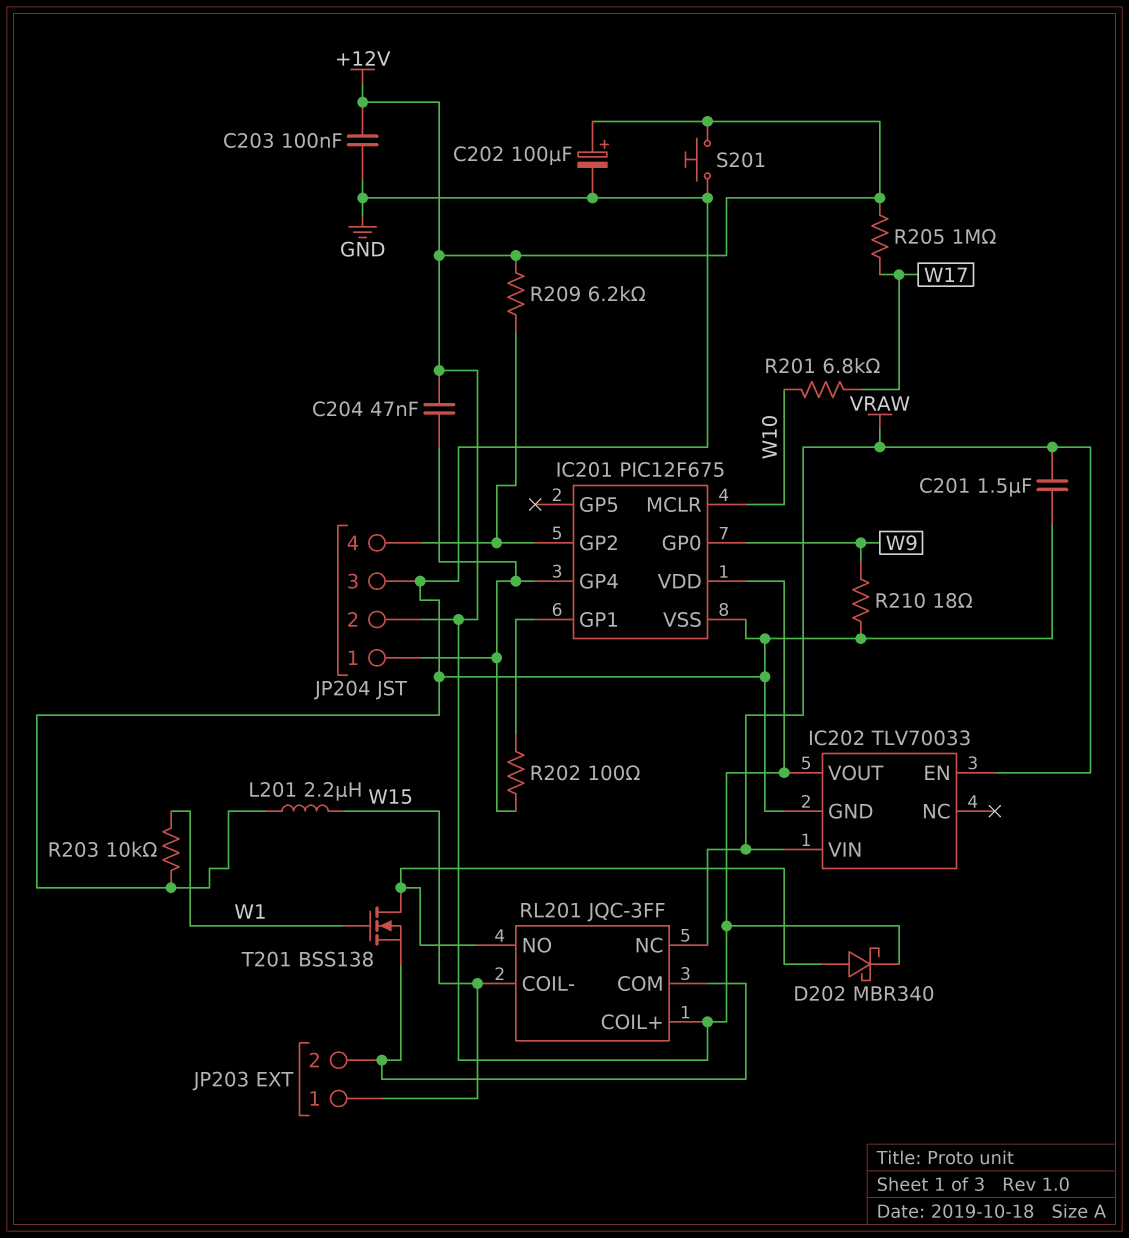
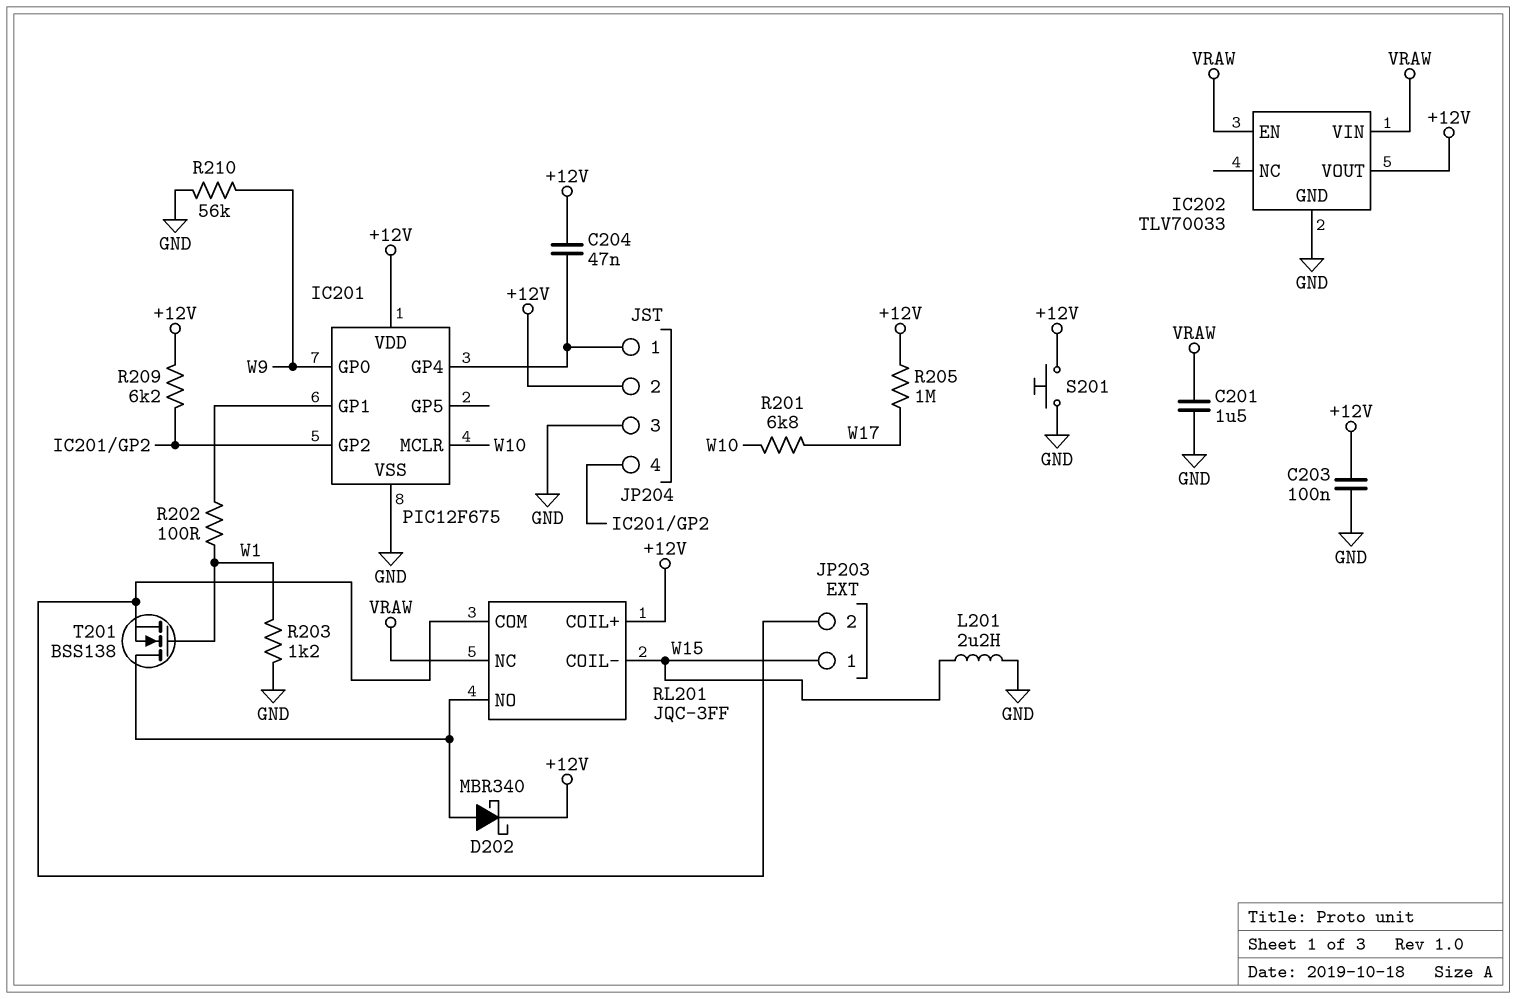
C202: 100uF (plus +12V, minus GND) -> none
R202: 100 (IC201/GP1, IC201/GP4) -> 100 (IC201/GP1, W1)
R203: 10k (GND, W1) -> 1.2k (GND, W1)
R210: 18 (GND, W9) -> 56k (GND, W9)

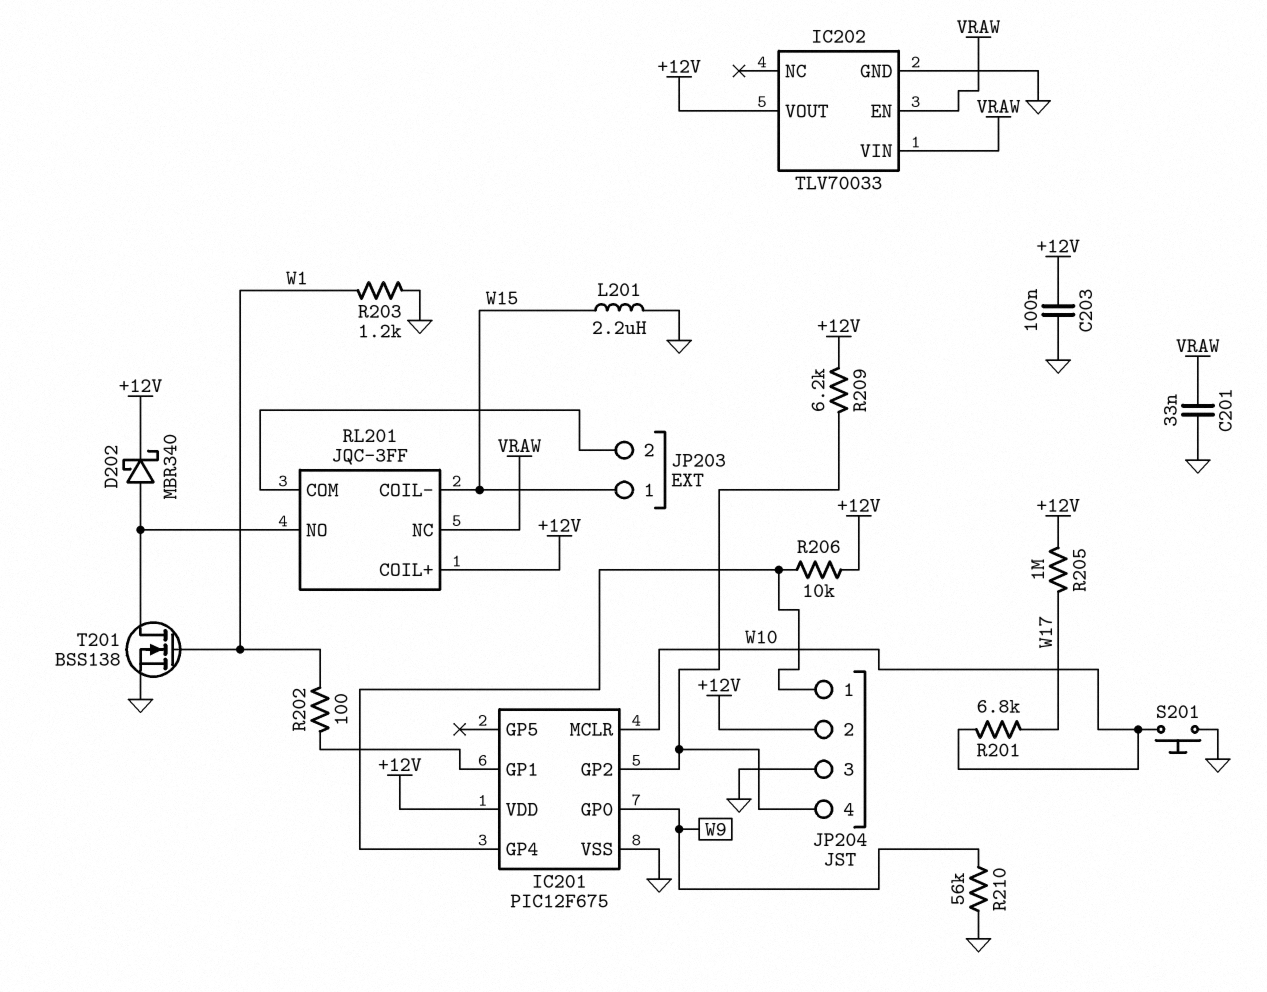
C201: 1.5uF (GND, VRAW) -> 33nF (GND, VRAW)
C204: 47nF (+12V, IC201/GP4) -> none
R206: none -> 10k (+12V, IC201/GP4)
S201: button (+12V, GND) -> button (GND, W10)
T201: NMOS BSS138 (G W1, D RL201/NO, S JP203/2) -> NMOS BSS138 (G W1, D RL201/NO, S GND)

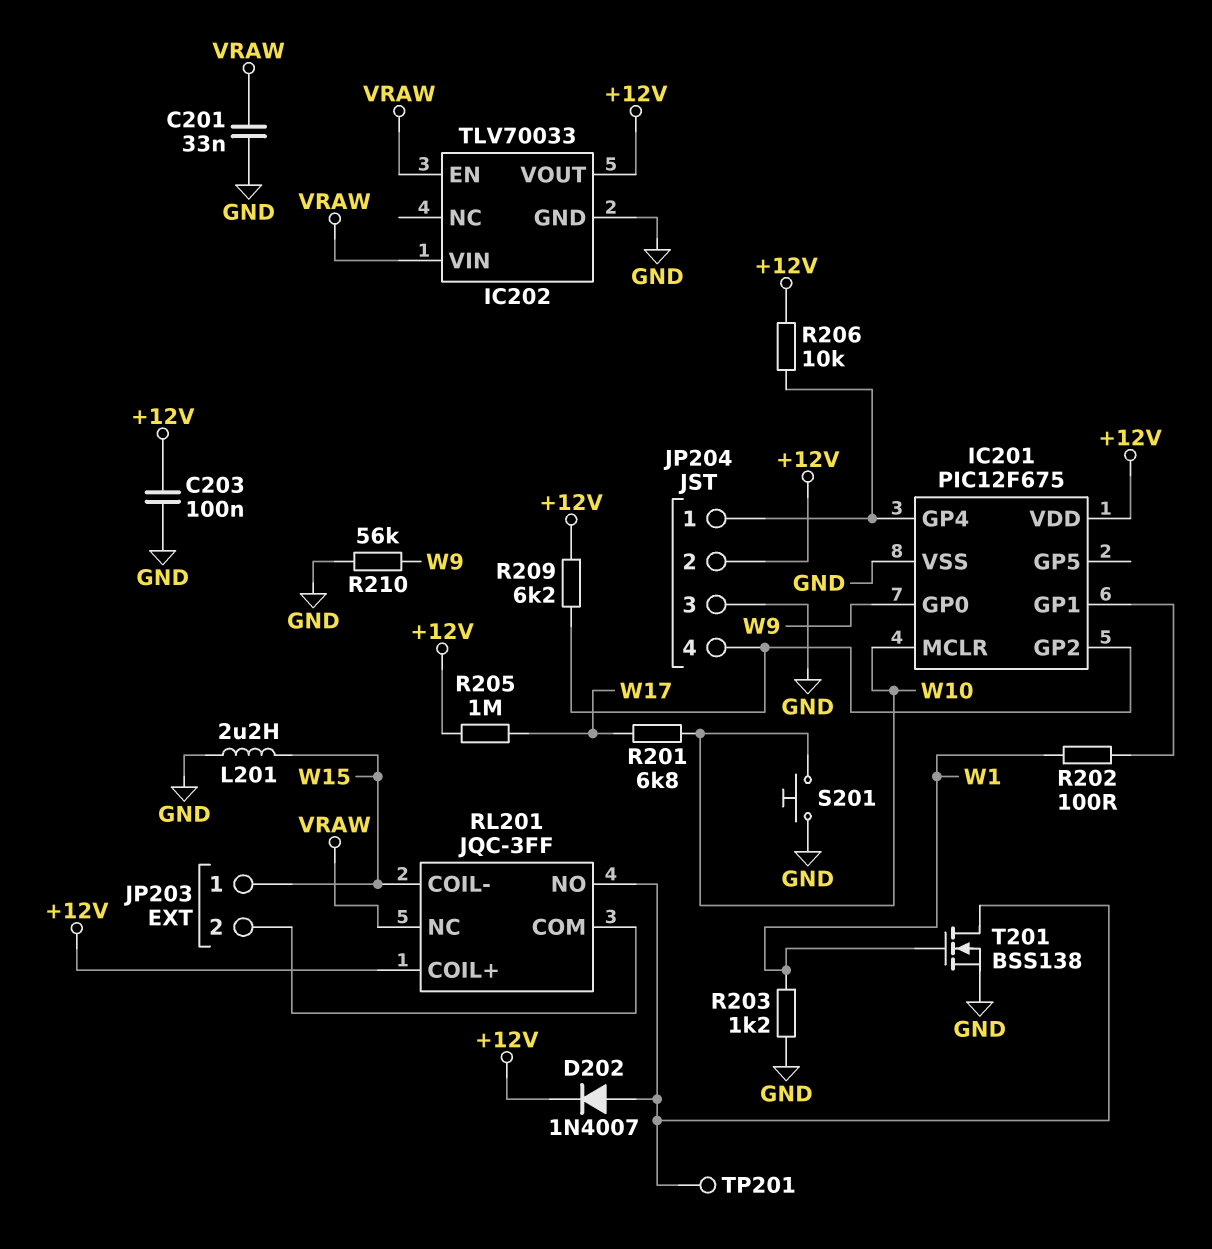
D202: schottky MBR340 (A RL201/NO, K +12V) -> diode 1N4007 (A RL201/NO, K +12V)
TP201: none -> test point (RL201/NO)

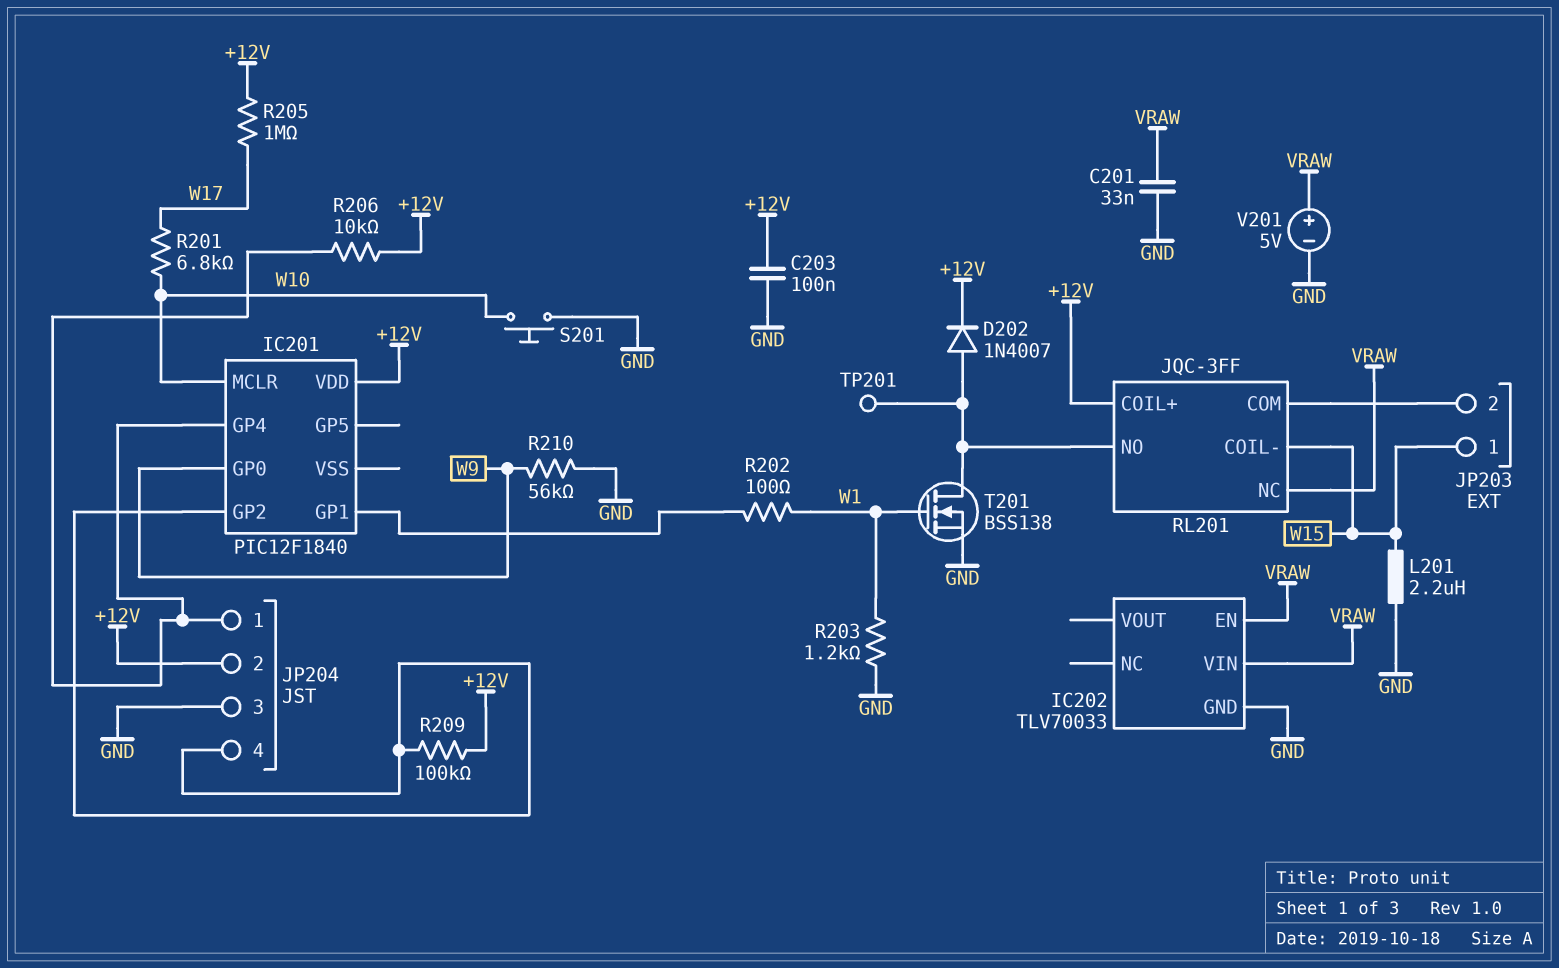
IC201: PIC12F675 -> PIC12F1840
IC201 pin VSS: GND -> none
IC202 pin VOUT: +12V -> none
R209: 6.2k (+12V, IC201/GP2) -> 100k (+12V, IC201/GP2)
V201: none -> 5V (plus VRAW, minus GND)

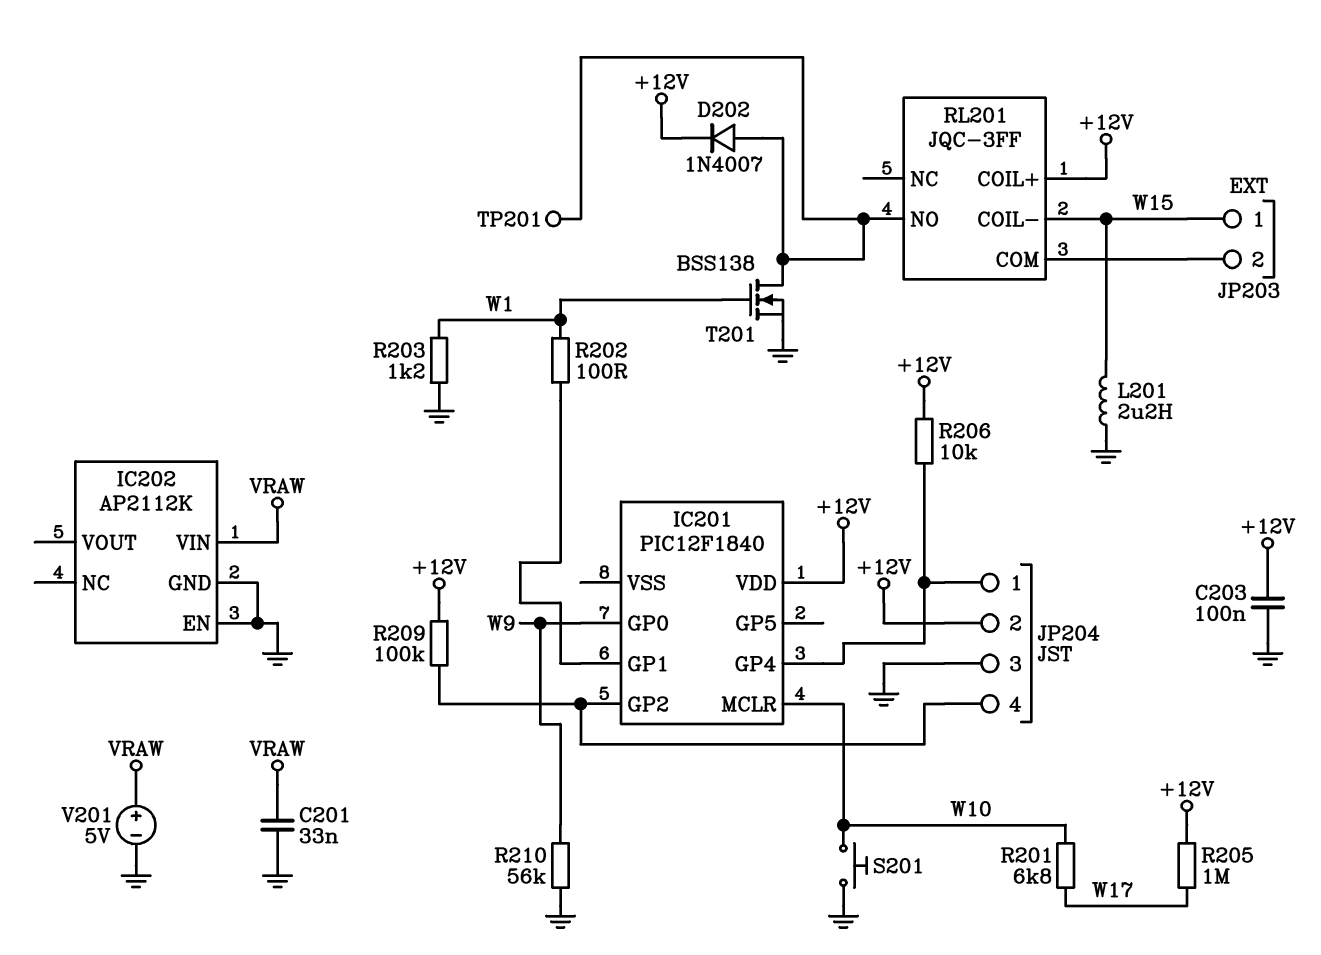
IC202: TLV70033 -> AP2112K
IC202 pin EN: VRAW -> GND
RL201 pin NC: VRAW -> none

